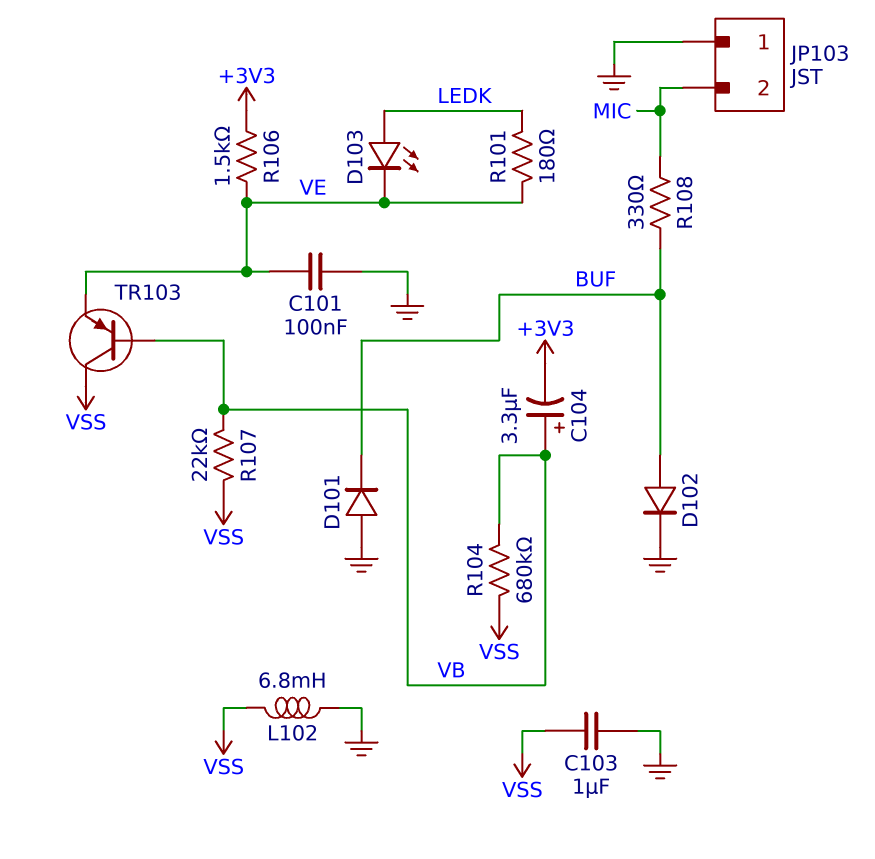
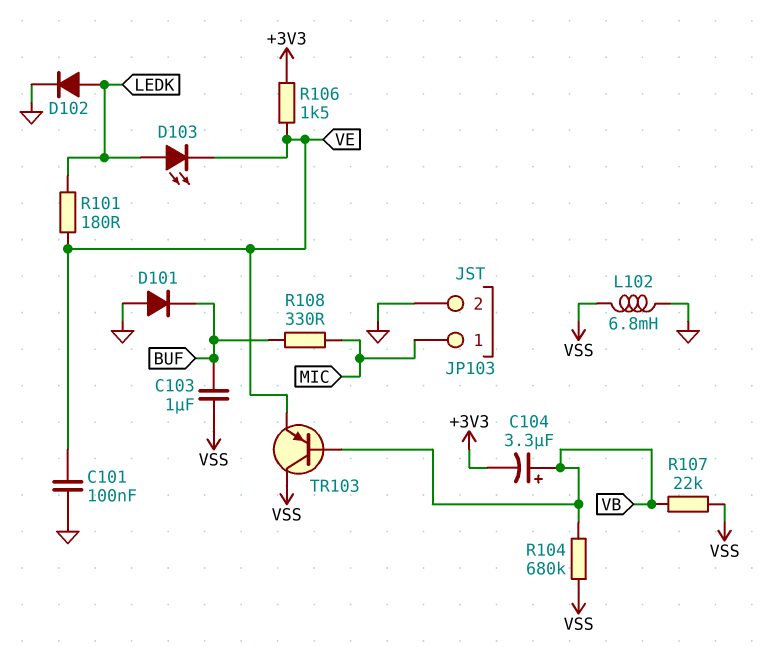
C103: 1uF (GND, VSS) -> 1uF (BUF, VSS)
D102: diode (A BUF, K GND) -> diode (A LEDK, K GND)
JP103 pin 1: GND -> MIC
JP103 pin 2: MIC -> GND

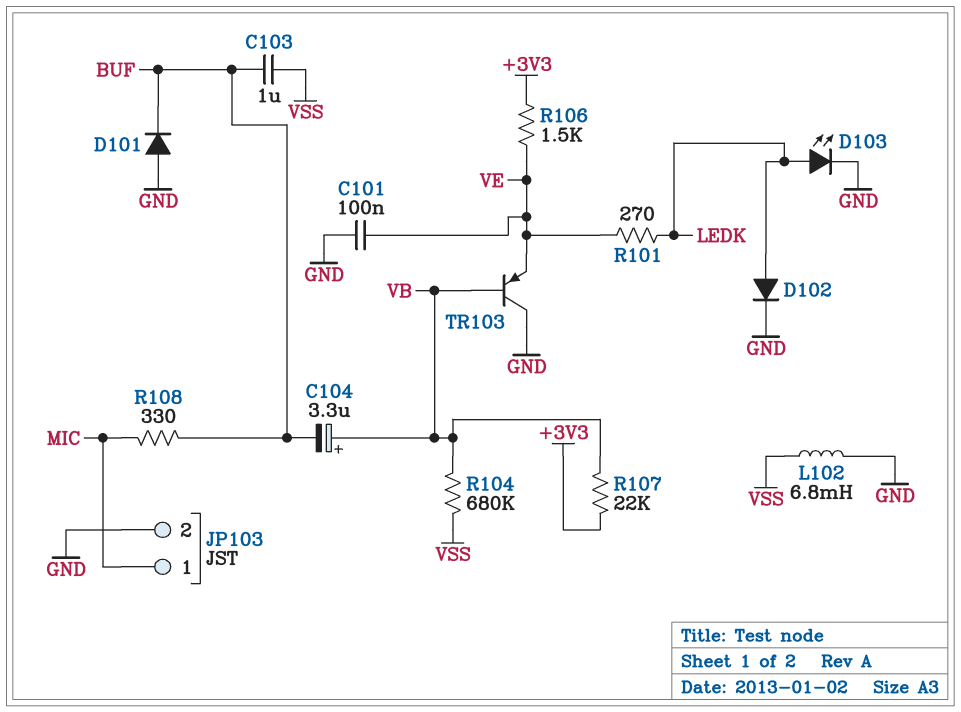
C104: 3.3uF (plus VB, minus +3V3) -> 3.3uF (plus VB, minus BUF)
D103: LED (A LEDK, K VE) -> LED (A LEDK, K GND)
R101: 180 (LEDK, VE) -> 270 (LEDK, VE)
R107: 22k (VB, VSS) -> 22k (+3V3, VB)
TR103: PNP (B VB, C VSS, E VE) -> PNP (B VB, C GND, E VE)

